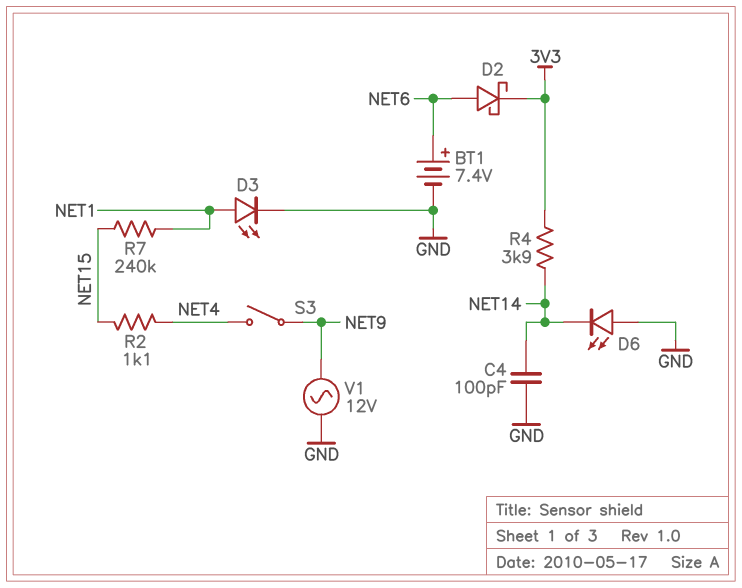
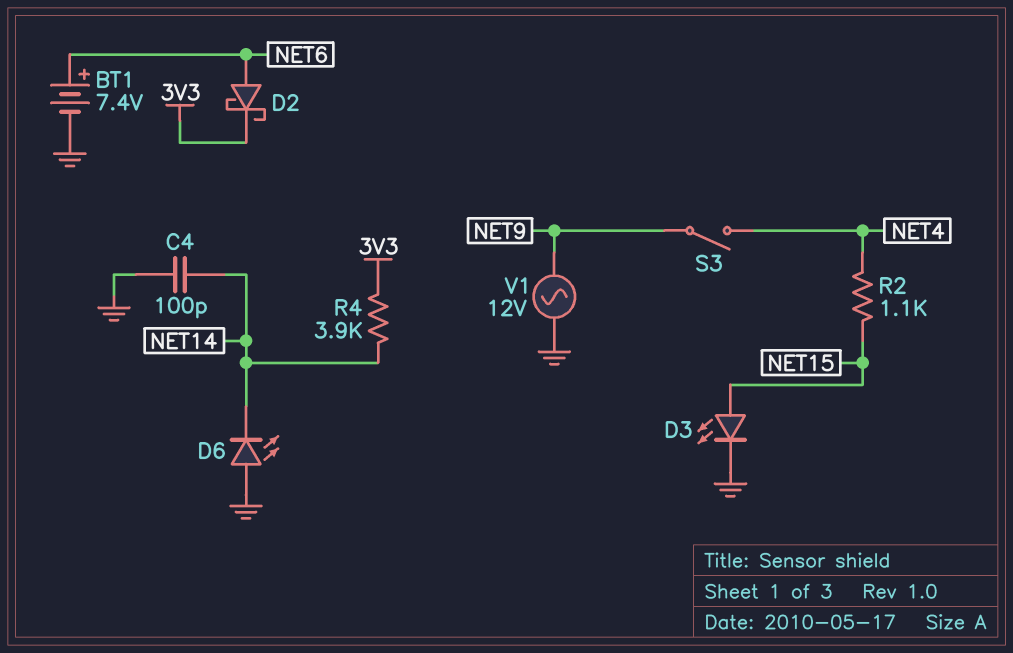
D3: LED (A NET1, K GND) -> LED (A NET15, K GND)
R7: 240k (NET1, NET15) -> none

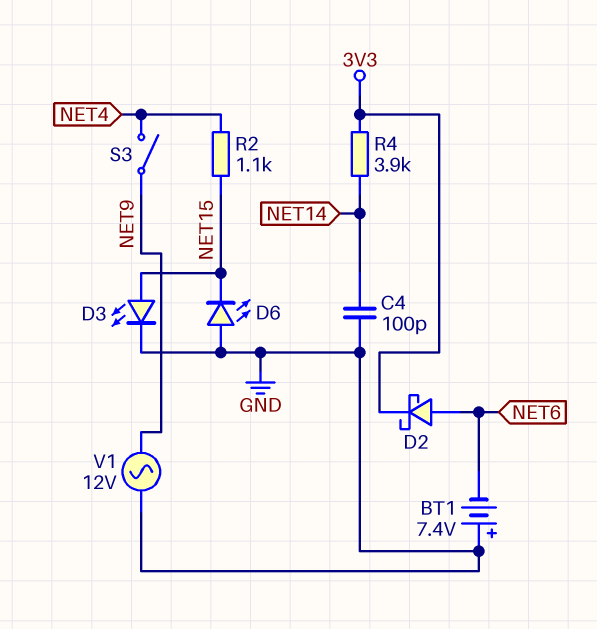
BT1: 7.4V (plus NET6, minus GND) -> 7.4V (plus GND, minus NET6)
D6: LED (A GND, K NET14) -> LED (A GND, K NET15)

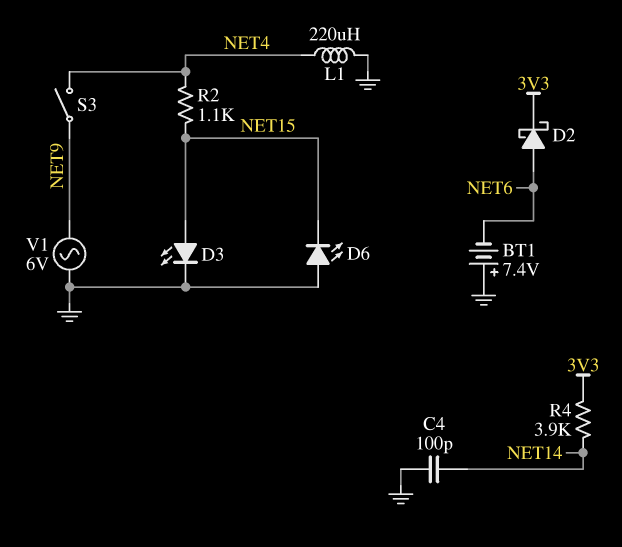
L1: none -> 220uH (GND, NET4)
V1: AC 12V (GND, NET9) -> AC 6V (GND, NET9)

